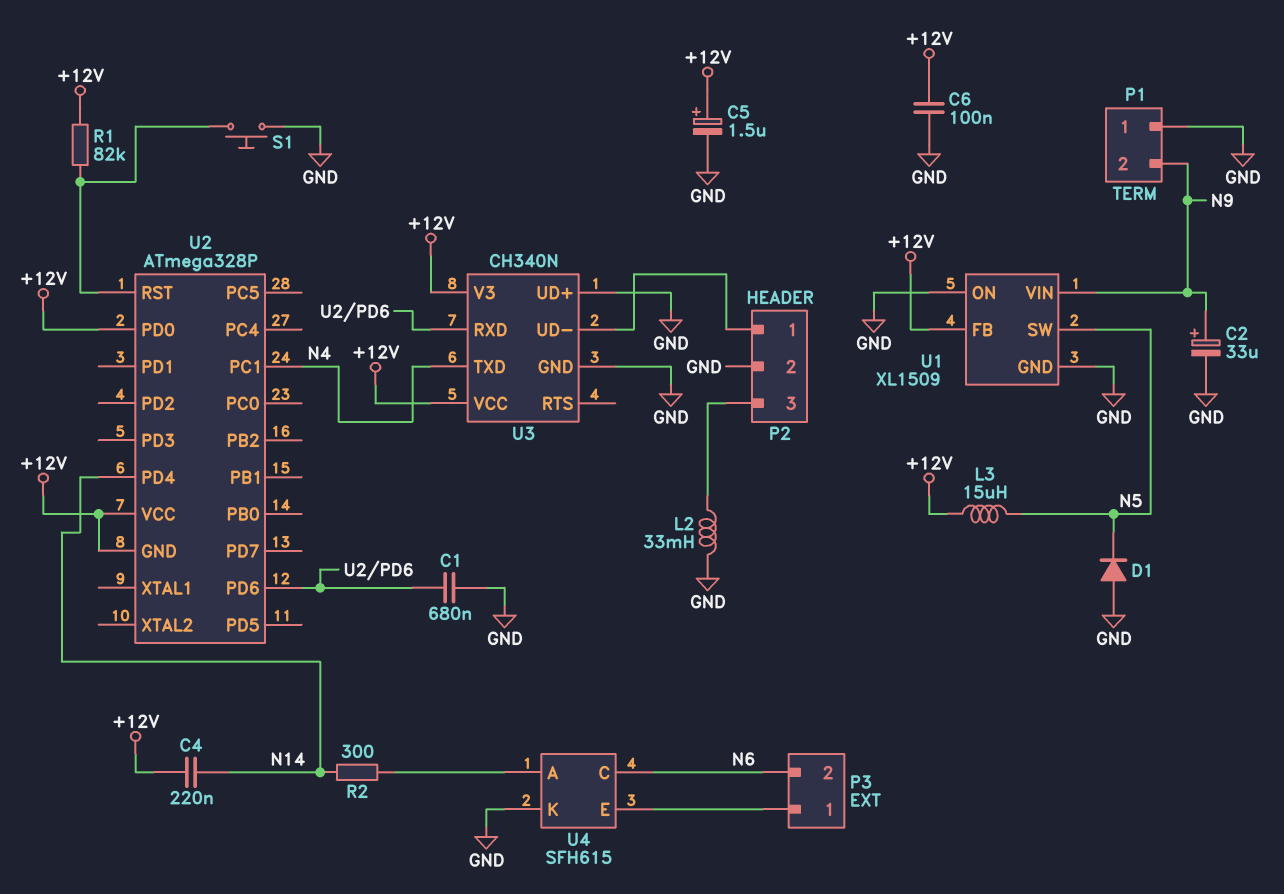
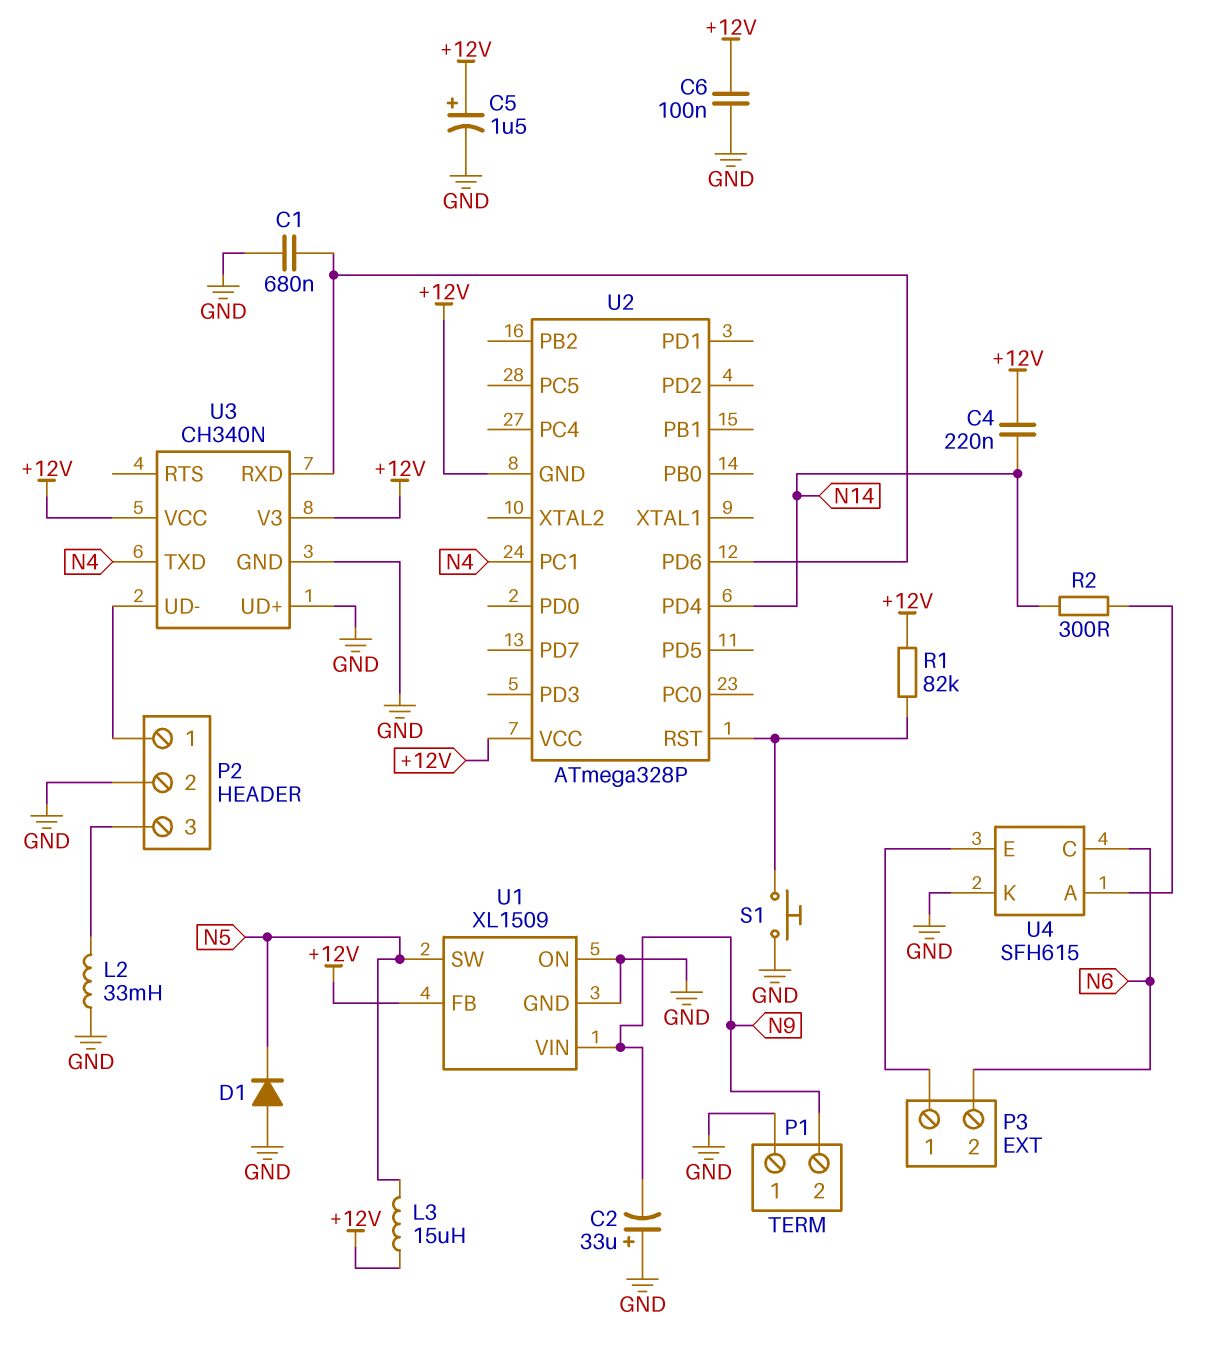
C2: 33uF (plus N9, minus GND) -> 33uF (plus GND, minus N9)
U2 pin PD0: +12V -> none

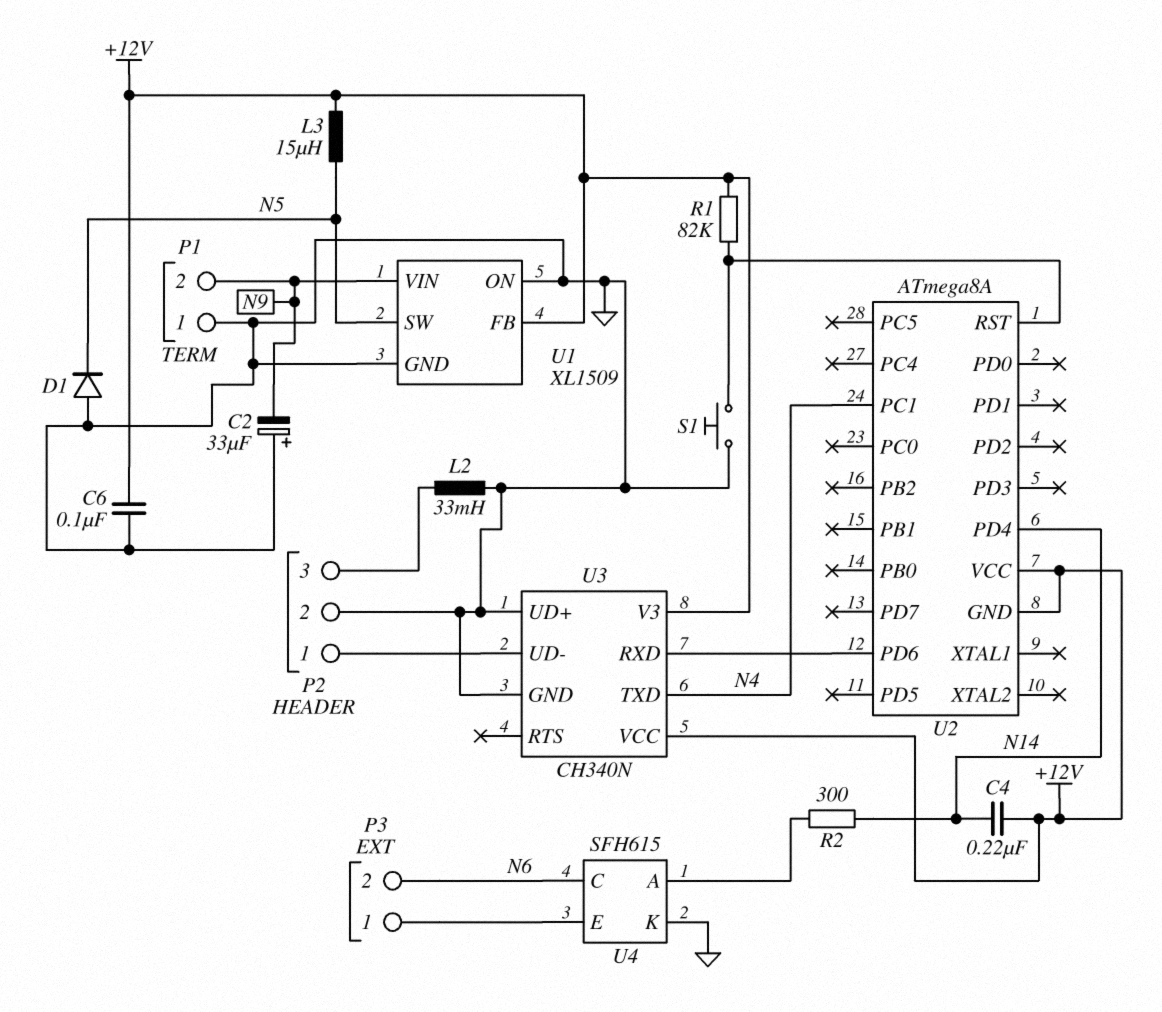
C1: 680nF (GND, U2/PD6) -> none
C5: 1.5uF (plus +12V, minus GND) -> none
U2: ATmega328P -> ATmega8A

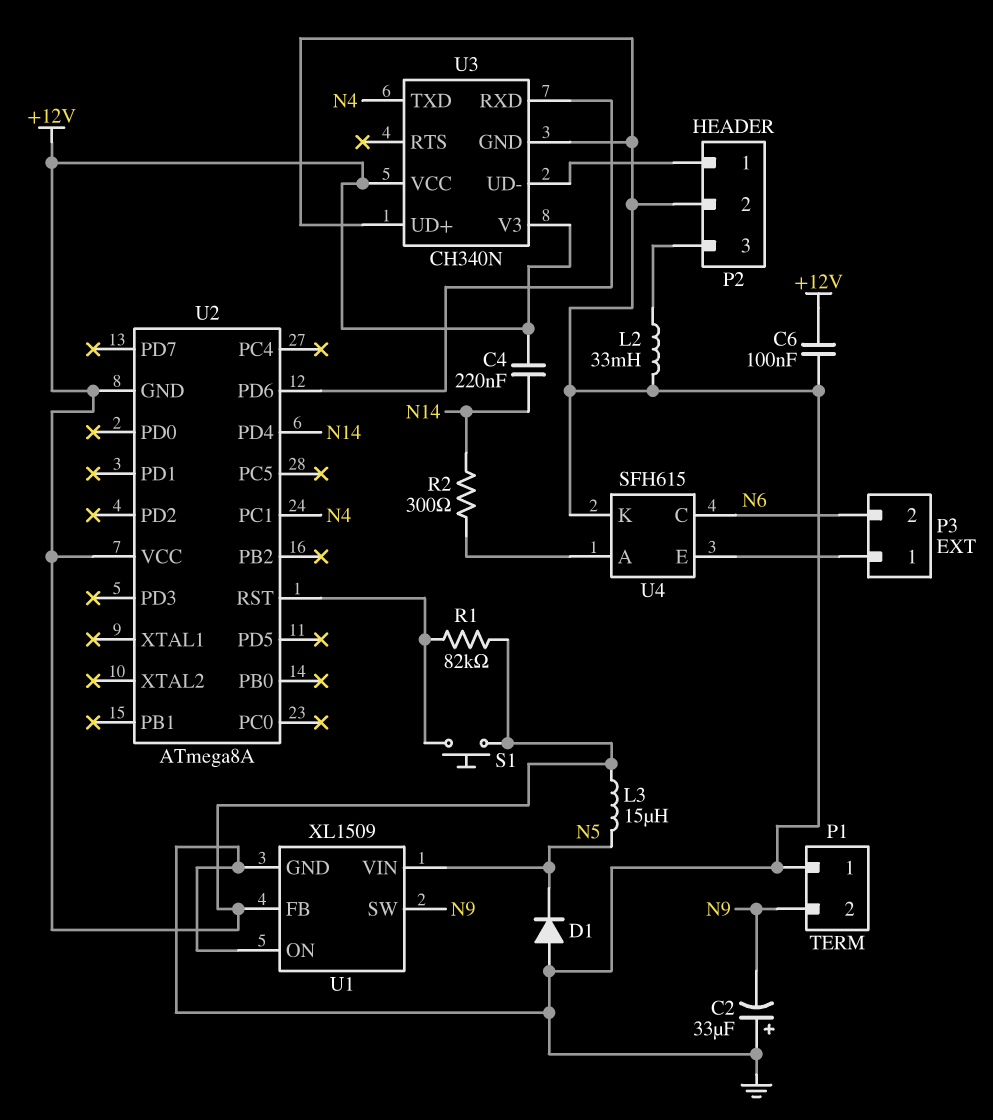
S1: button (GND, U2/RST) -> button (+12V, U2/RST)
U1 pin SW: N5 -> N9
U1 pin VIN: N9 -> N5

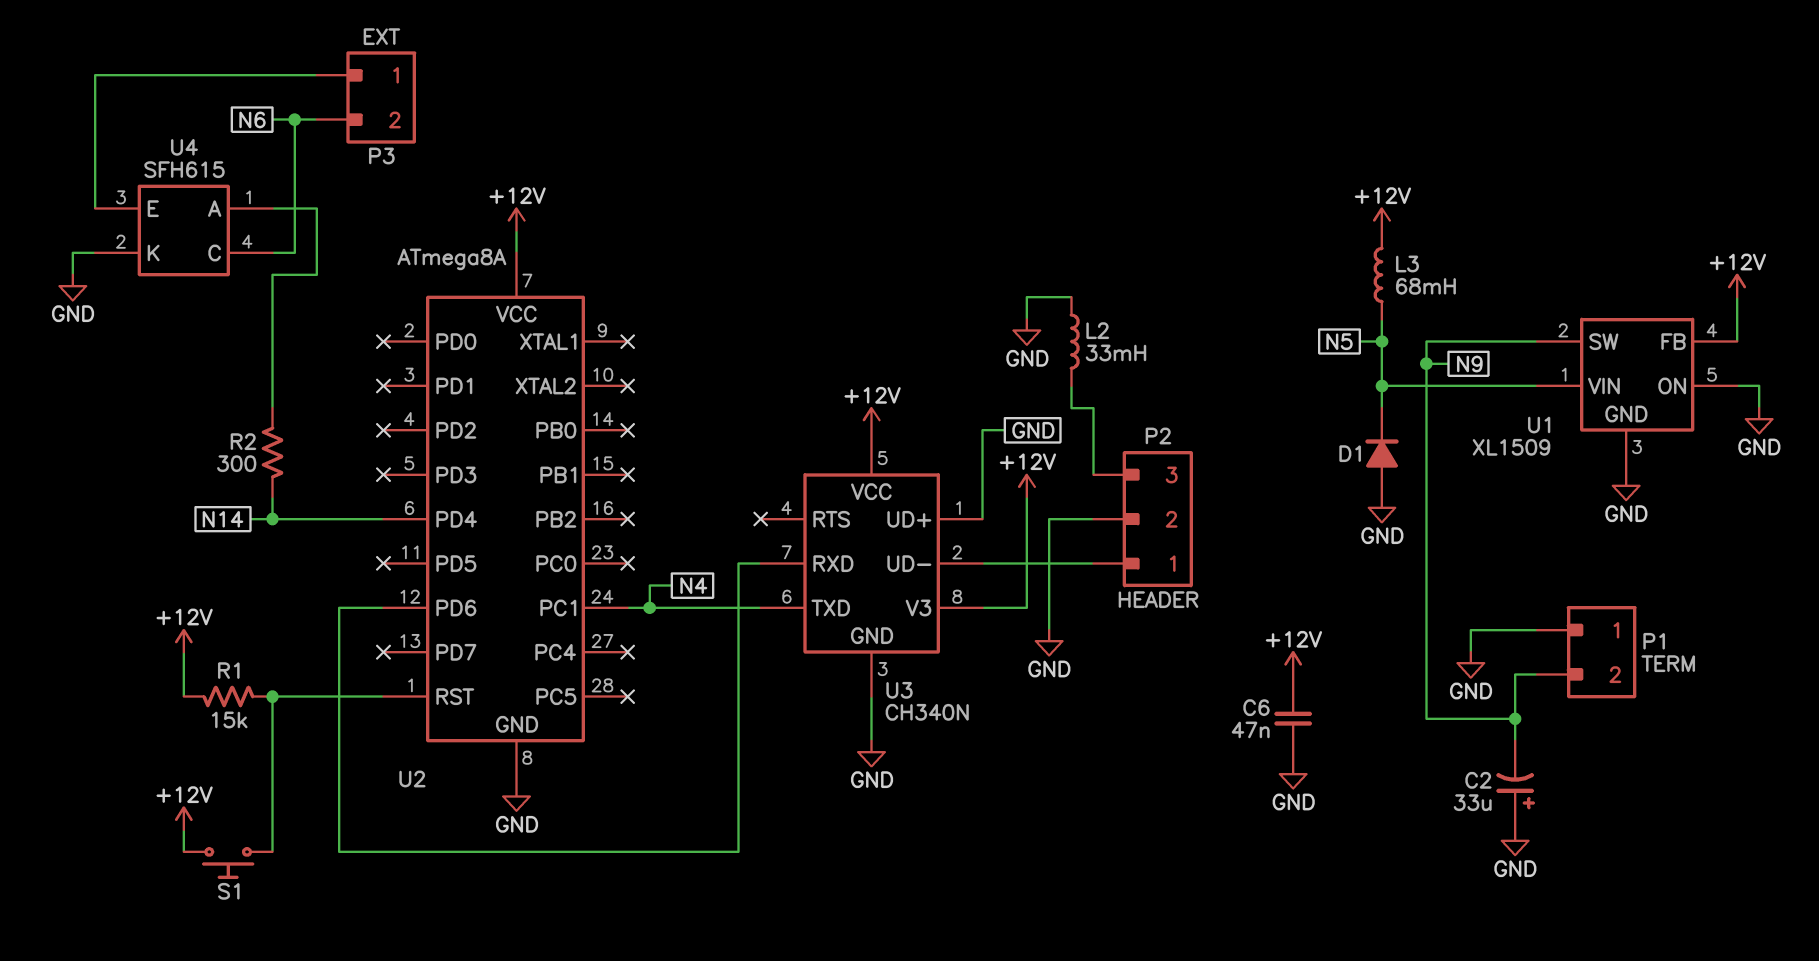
C4: 220nF (+12V, N14) -> none
C6: 100nF (+12V, GND) -> 47nF (+12V, GND)
L3: 15uH (+12V, N5) -> 68mH (+12V, N5)
R1: 82k (+12V, U2/RST) -> 15k (+12V, U2/RST)
U2 pin GND: +12V -> GND

